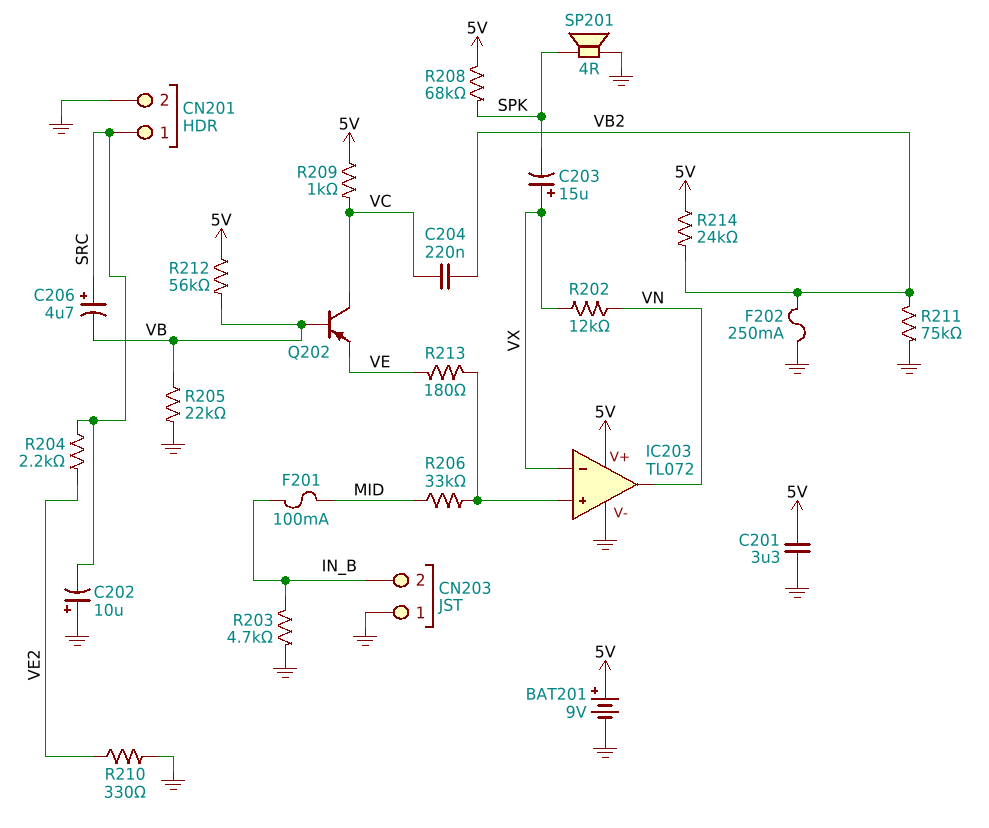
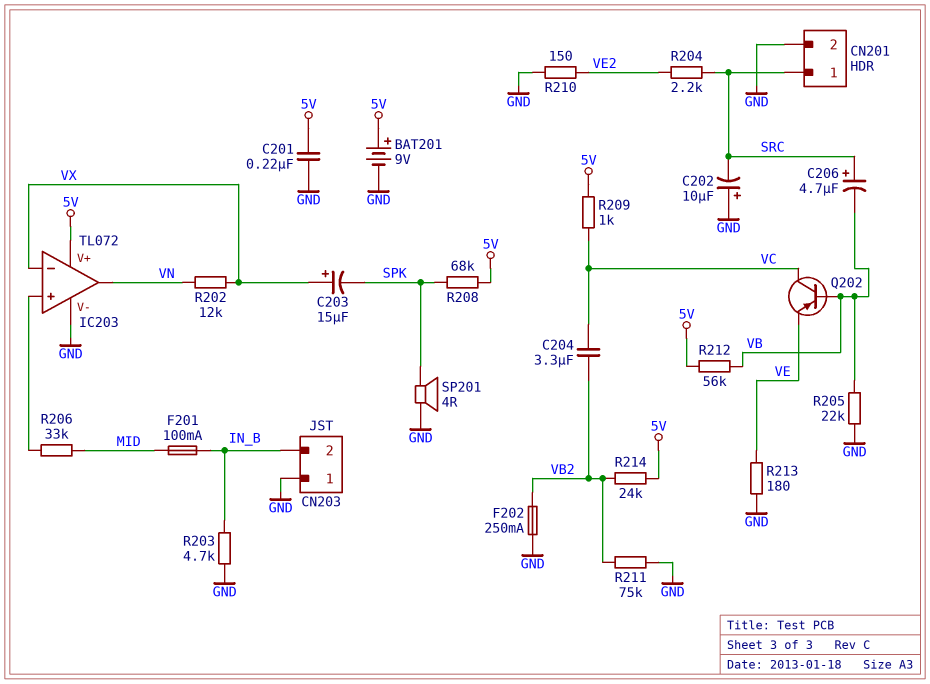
C201: 3.3uF (5V, GND) -> 220nF (5V, GND)
C204: 220nF (VB2, VC) -> 3.3uF (VB2, VC)
R210: 330 (GND, VE2) -> 150 (GND, VE2)
R213: 180 (IC203/in+, VE) -> 180 (GND, VE)

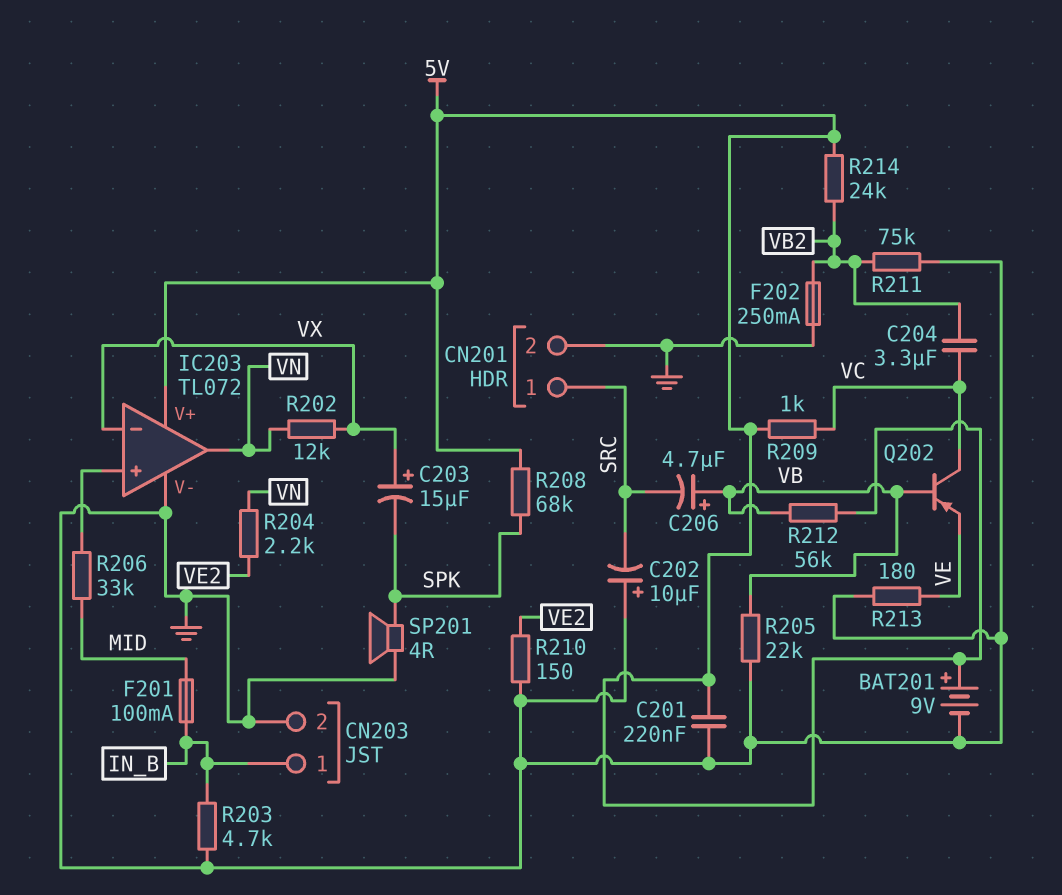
C206: 4.7uF (plus SRC, minus VB) -> 4.7uF (plus VB, minus SRC)
CN203 pin 1: GND -> IN_B
CN203 pin 2: IN_B -> GND
R204: 2.2k (SRC, VE2) -> 2.2k (VE2, VN)

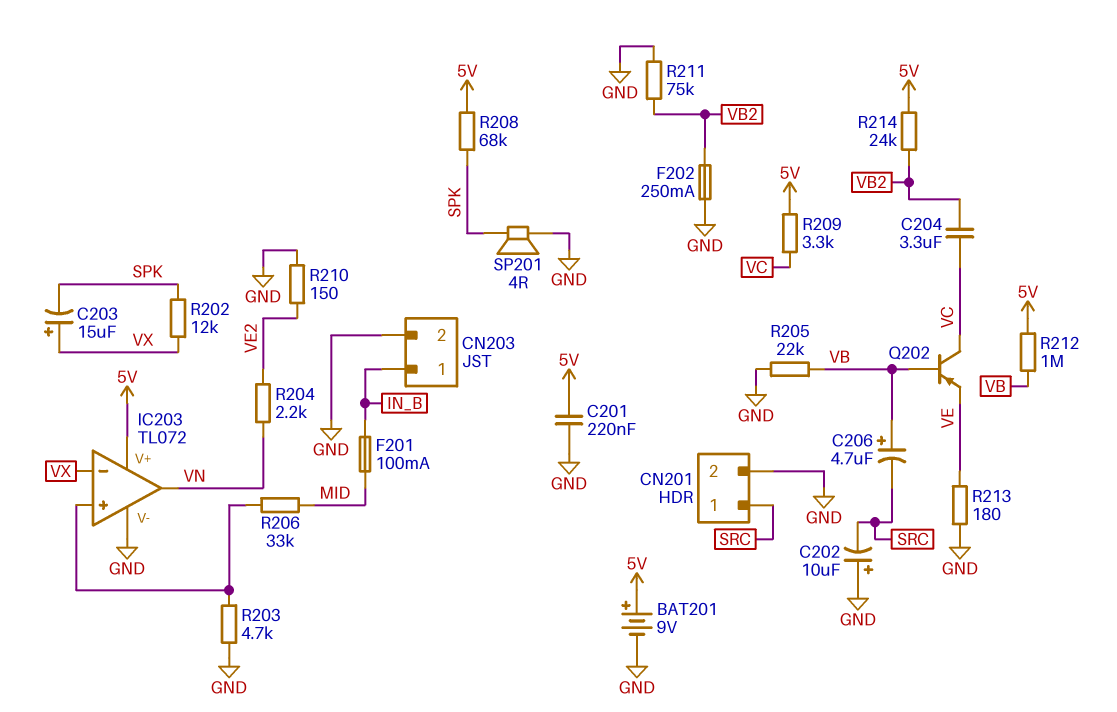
R202: 12k (VN, VX) -> 12k (SPK, VX)
R203: 4.7k (GND, IN_B) -> 4.7k (GND, IC203/in+)
R209: 1k (5V, VC) -> 3.3k (5V, VC)
R212: 56k (5V, VB) -> 1M (5V, VB)

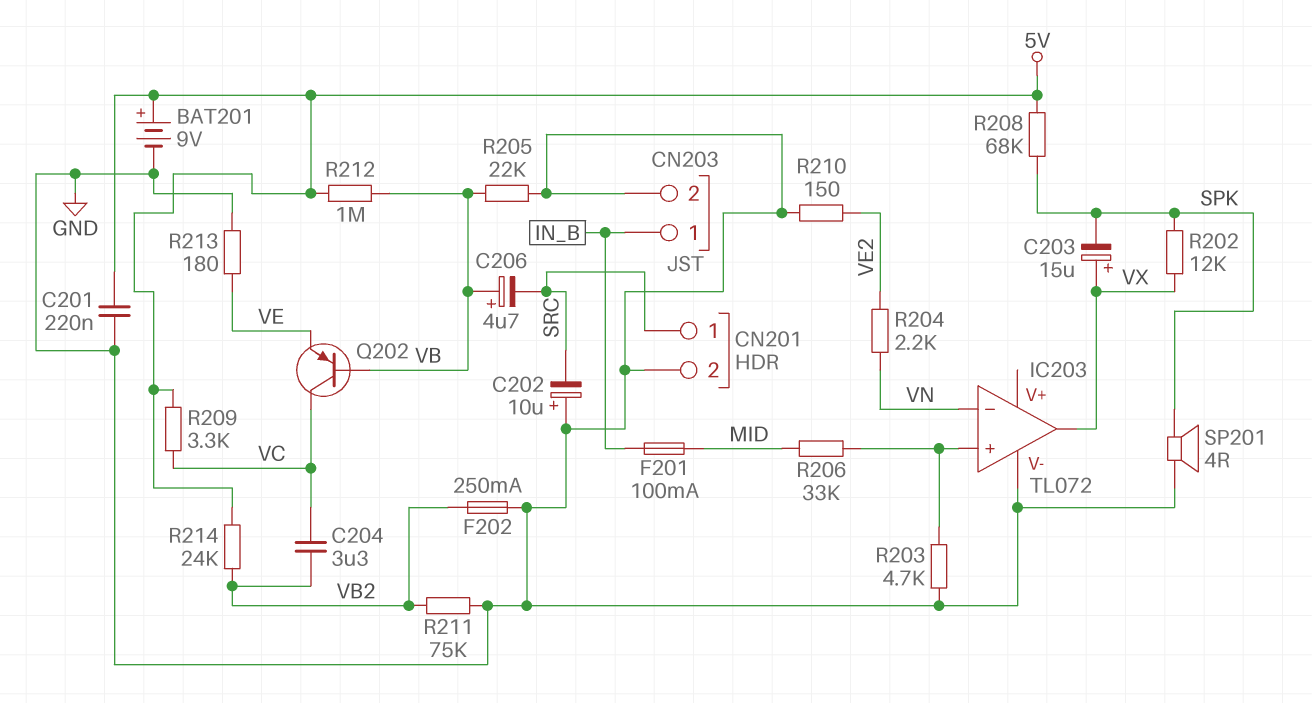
IC203 pin V+: 5V -> none
IC203 pin in-: VX -> VN
IC203 pin out: VN -> VX

